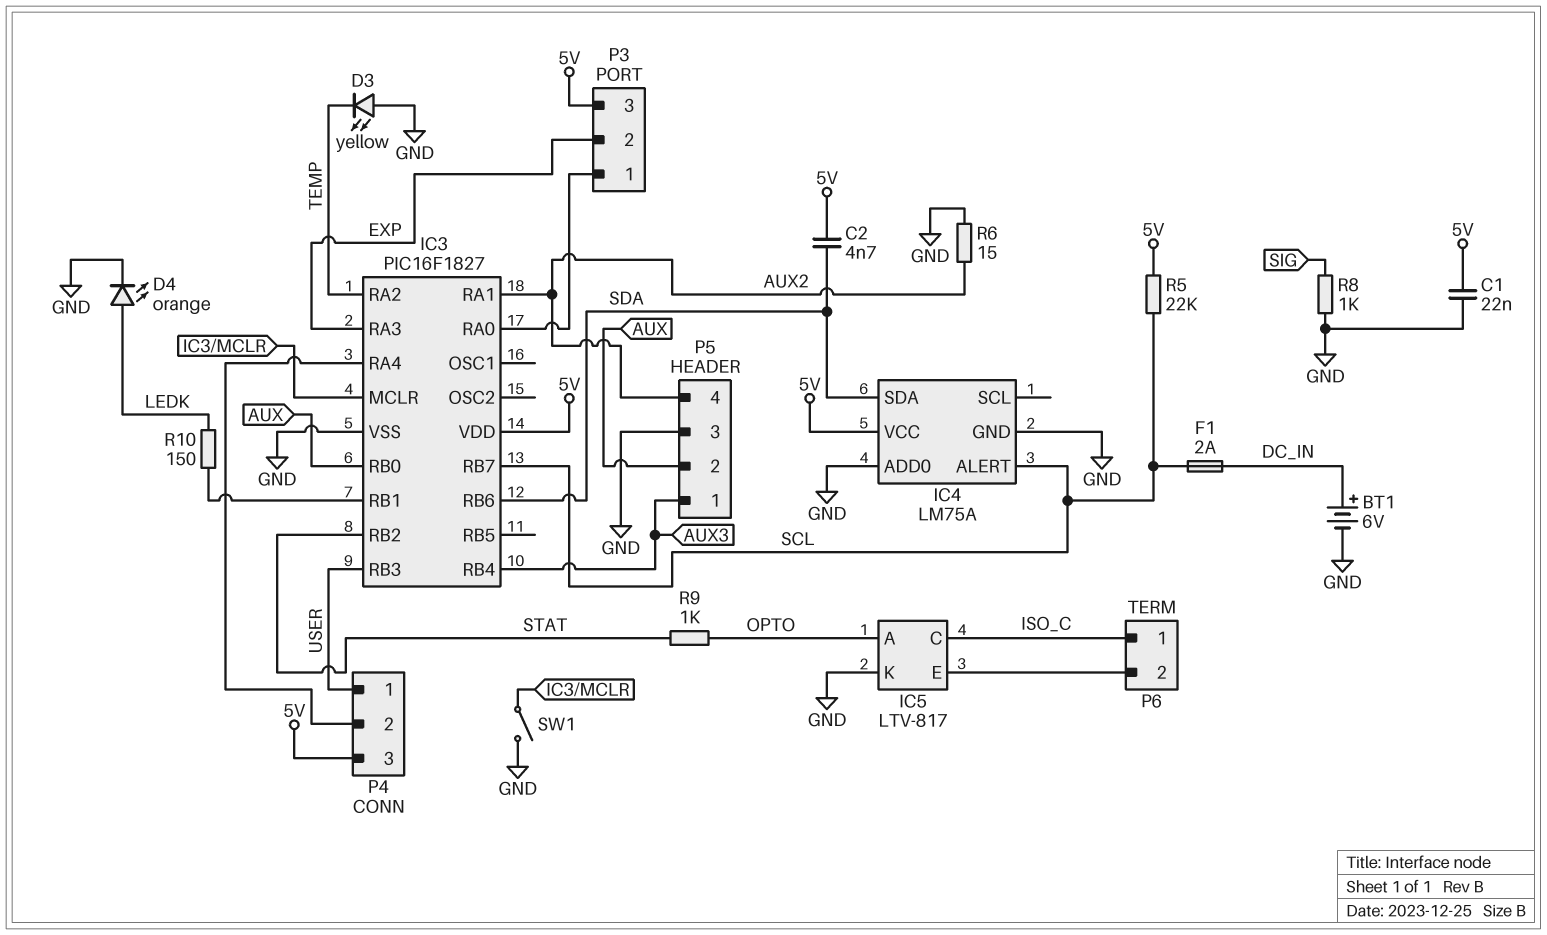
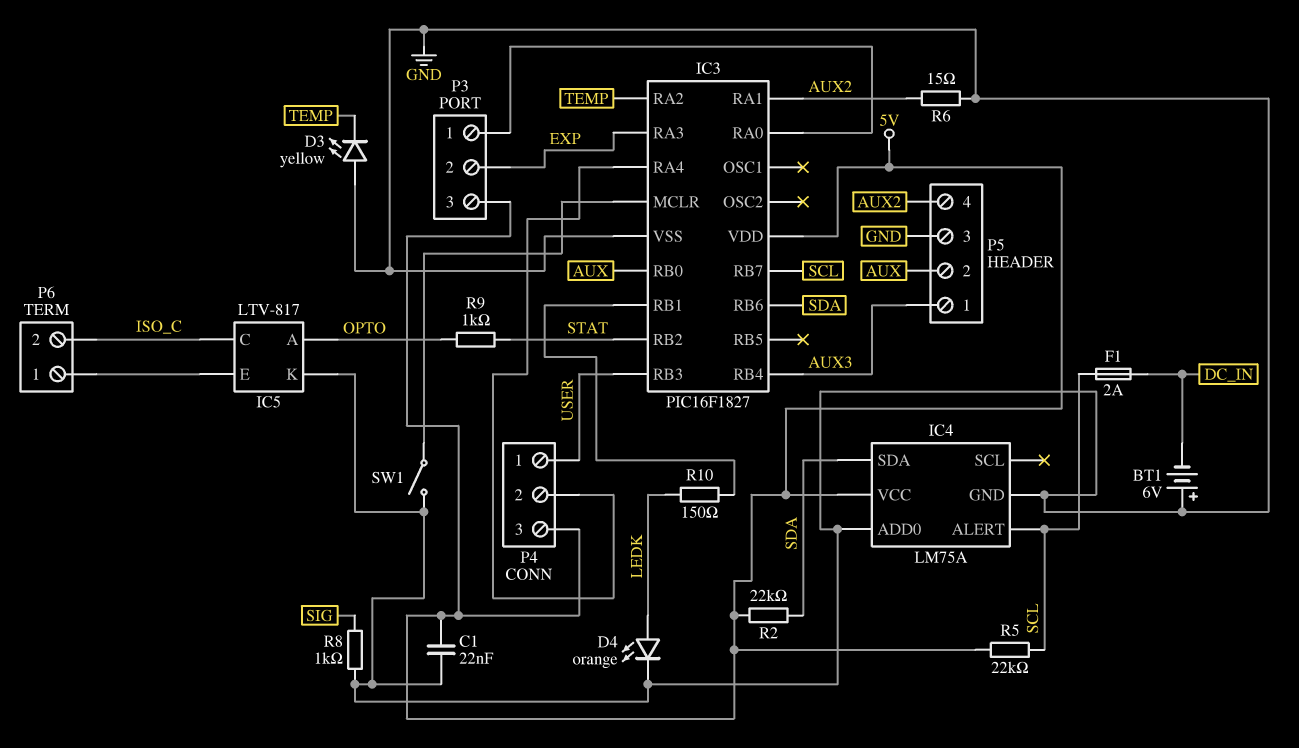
BT1: 6V (plus DC_IN, minus GND) -> 6V (plus GND, minus DC_IN)
C2: 4.7nF (5V, SDA) -> none
P6 pin 1: ISO_C -> IC5/E
P6 pin 2: IC5/E -> ISO_C
R2: none -> 22k (5V, SDA)

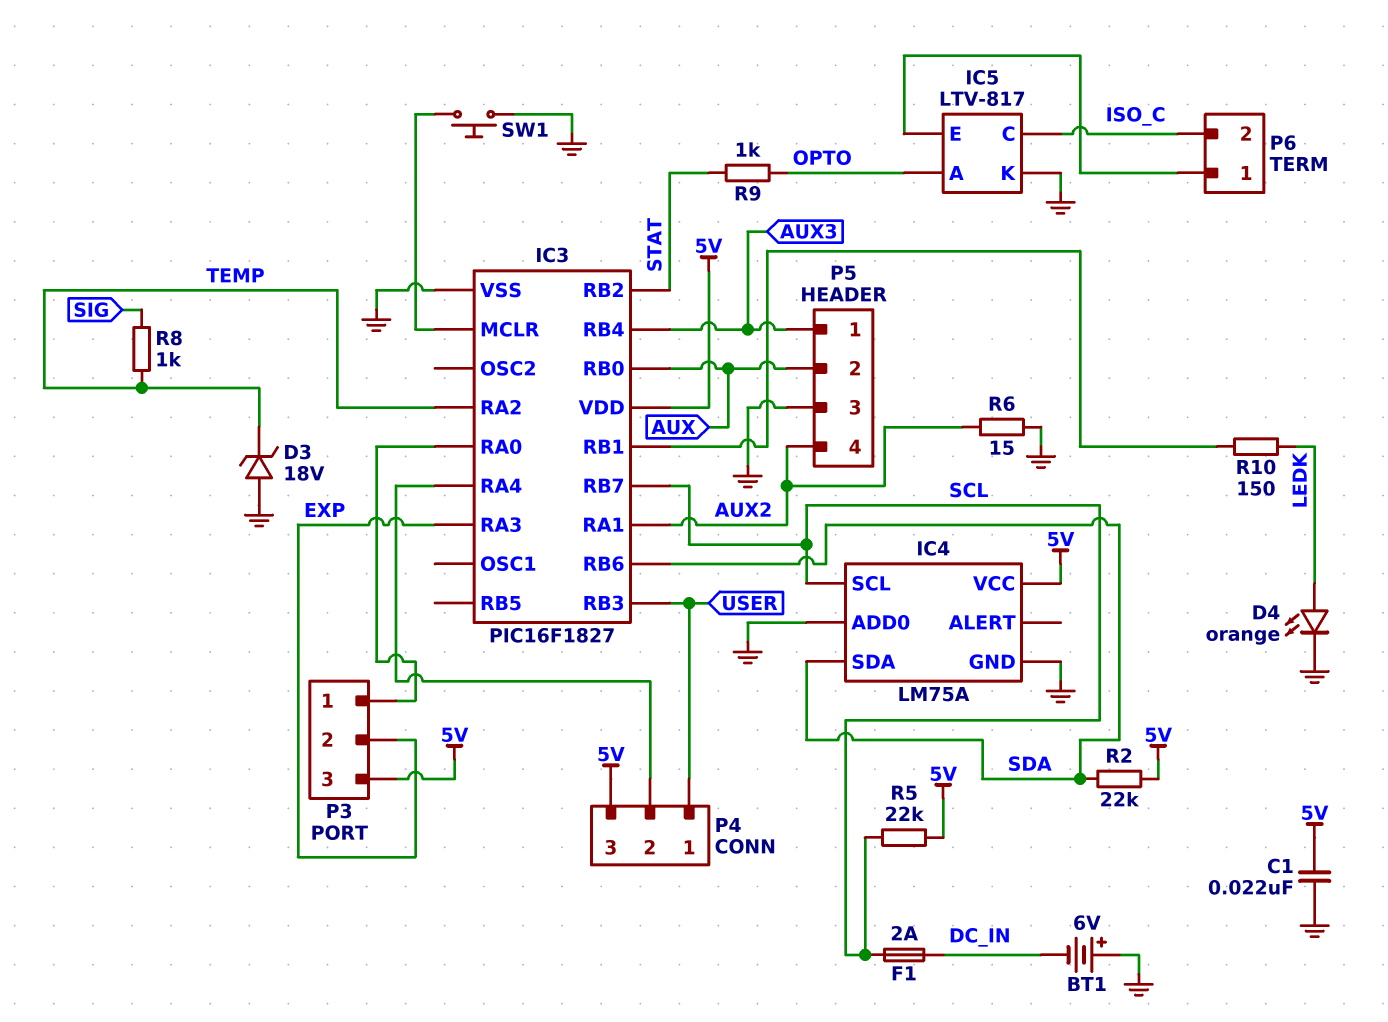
D3: LED yellow (A GND, K TEMP) -> zener 18V (A GND, K TEMP)
IC4 pin ALERT: SCL -> none
IC4 pin SCL: none -> SCL
R8: 1k (GND, SIG) -> 1k (SIG, TEMP)
SW1: switch (GND, IC3/MCLR) -> button (GND, IC3/MCLR)

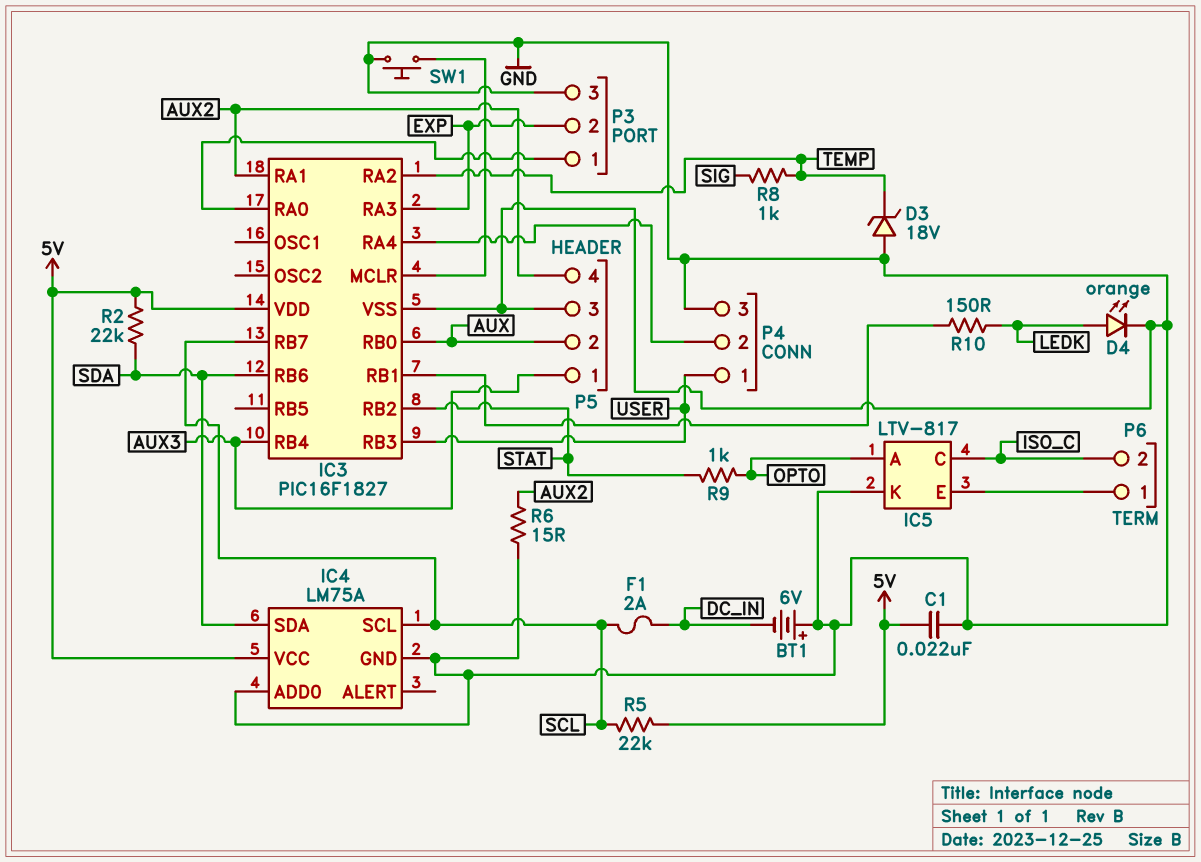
P3 pin 3: 5V -> GND
P4 pin 3: 5V -> GND

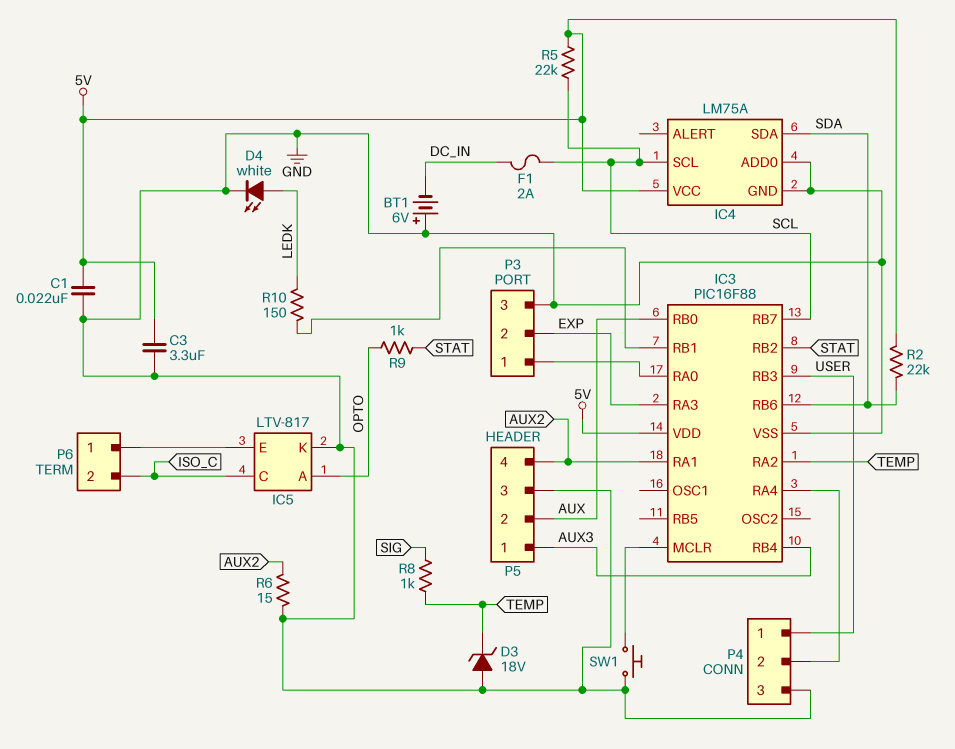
C3: none -> 3.3uF (5V, GND)
D4: LED orange (A LEDK, K GND) -> LED white (A LEDK, K GND)
IC3: PIC16F1827 -> PIC16F88

